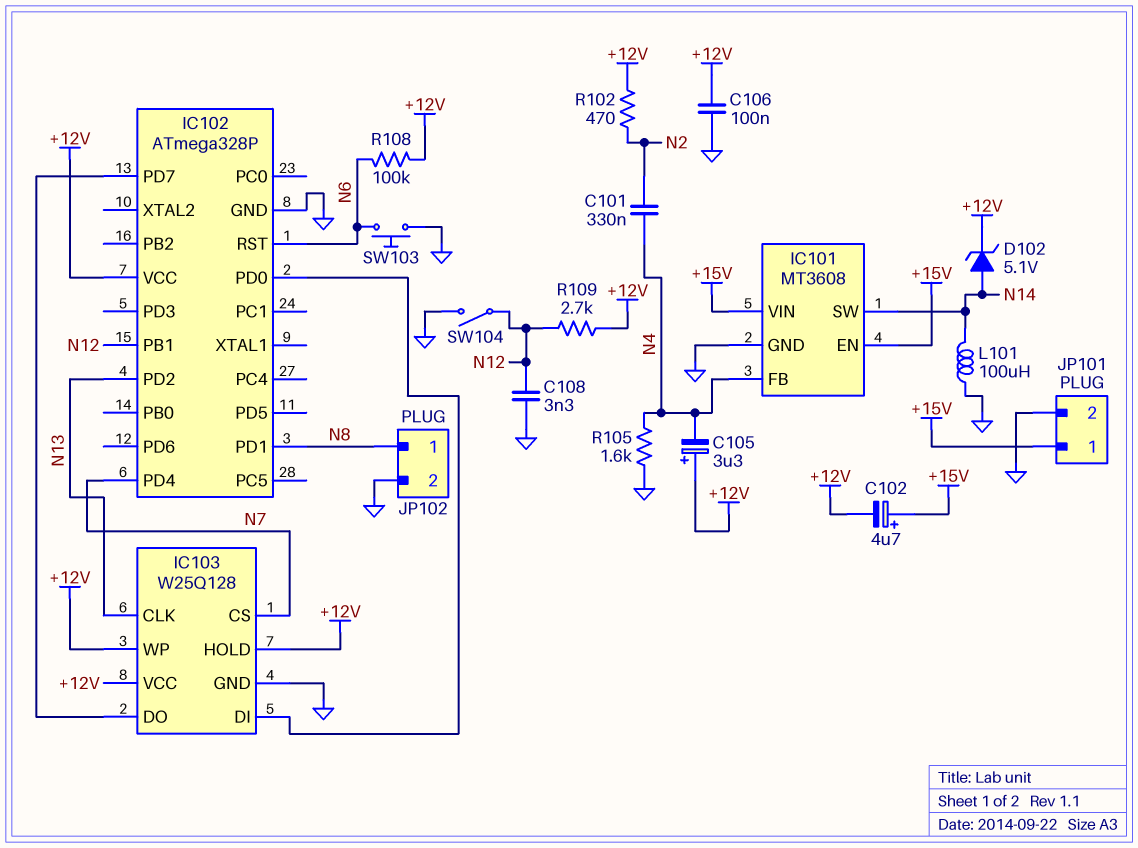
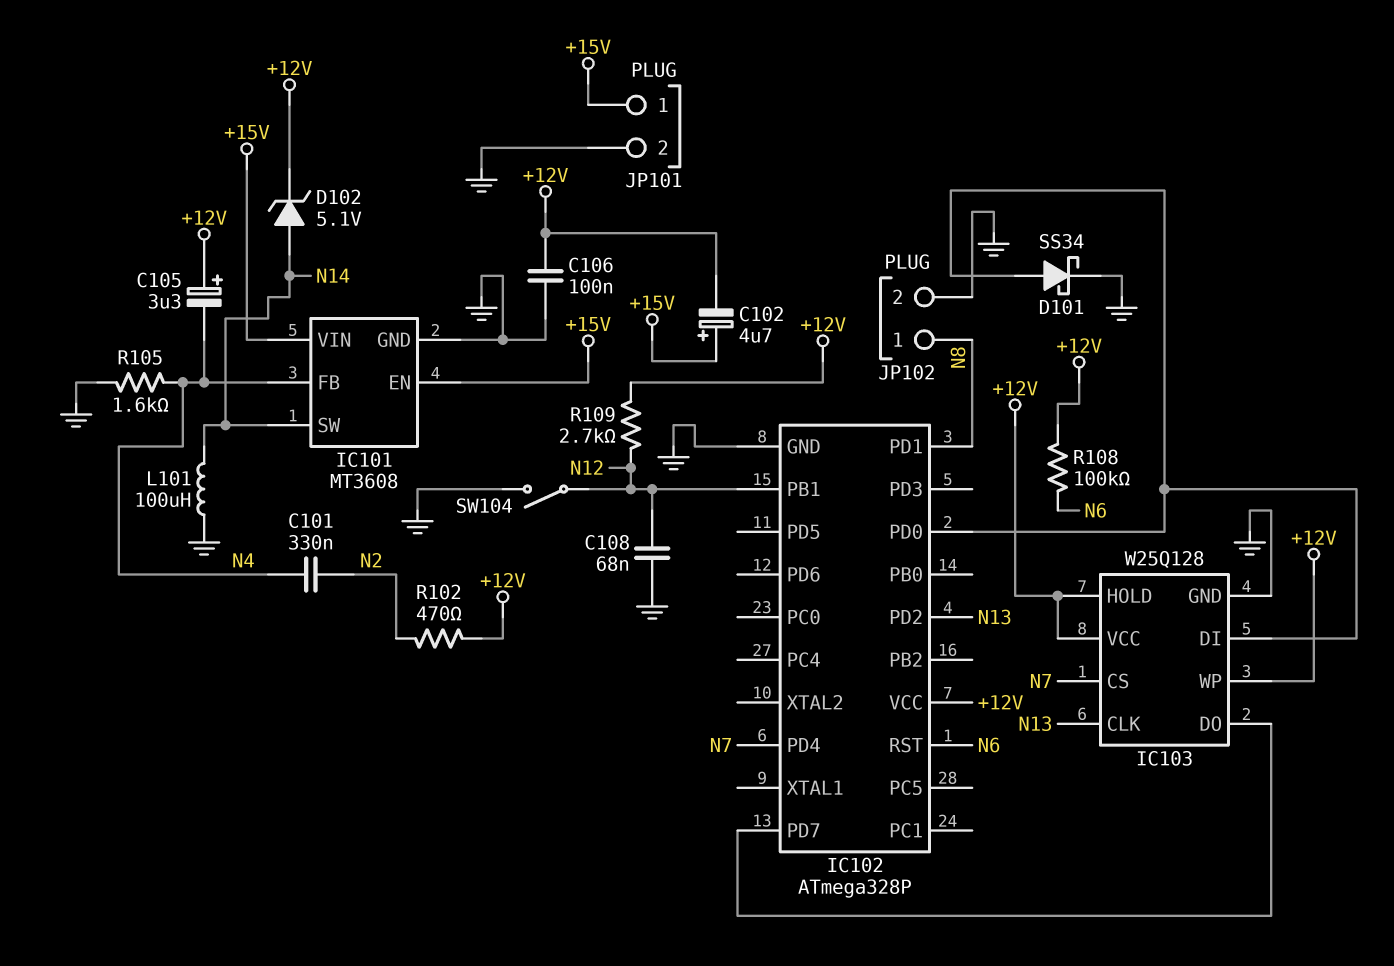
C108: 3.3nF (GND, N12) -> 68nF (GND, N12)
D101: none -> schottky SS34 (A IC102/PD0, K GND)
SW103: button (GND, N6) -> none

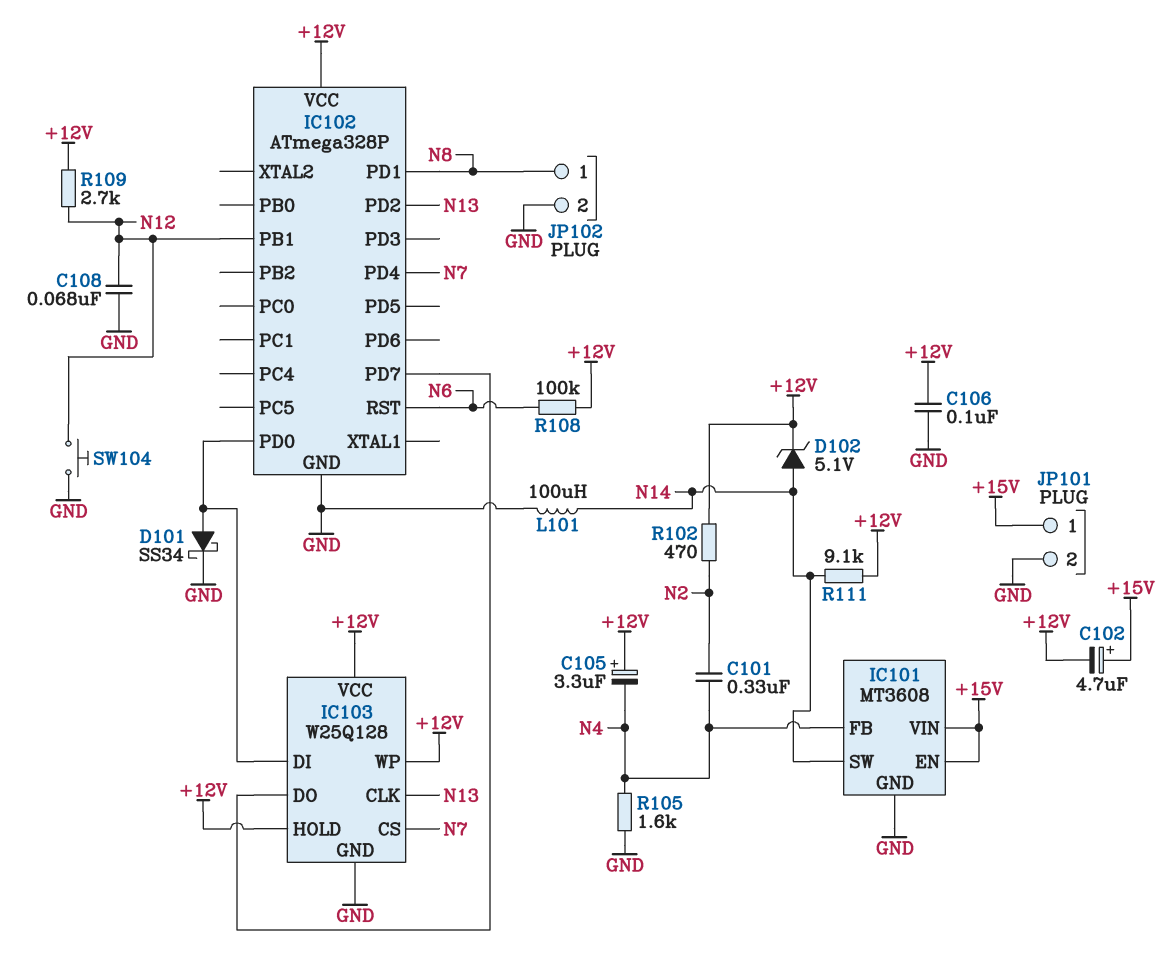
R111: none -> 9.1k (+12V, N14)
SW104: switch (GND, N12) -> button (GND, N12)

